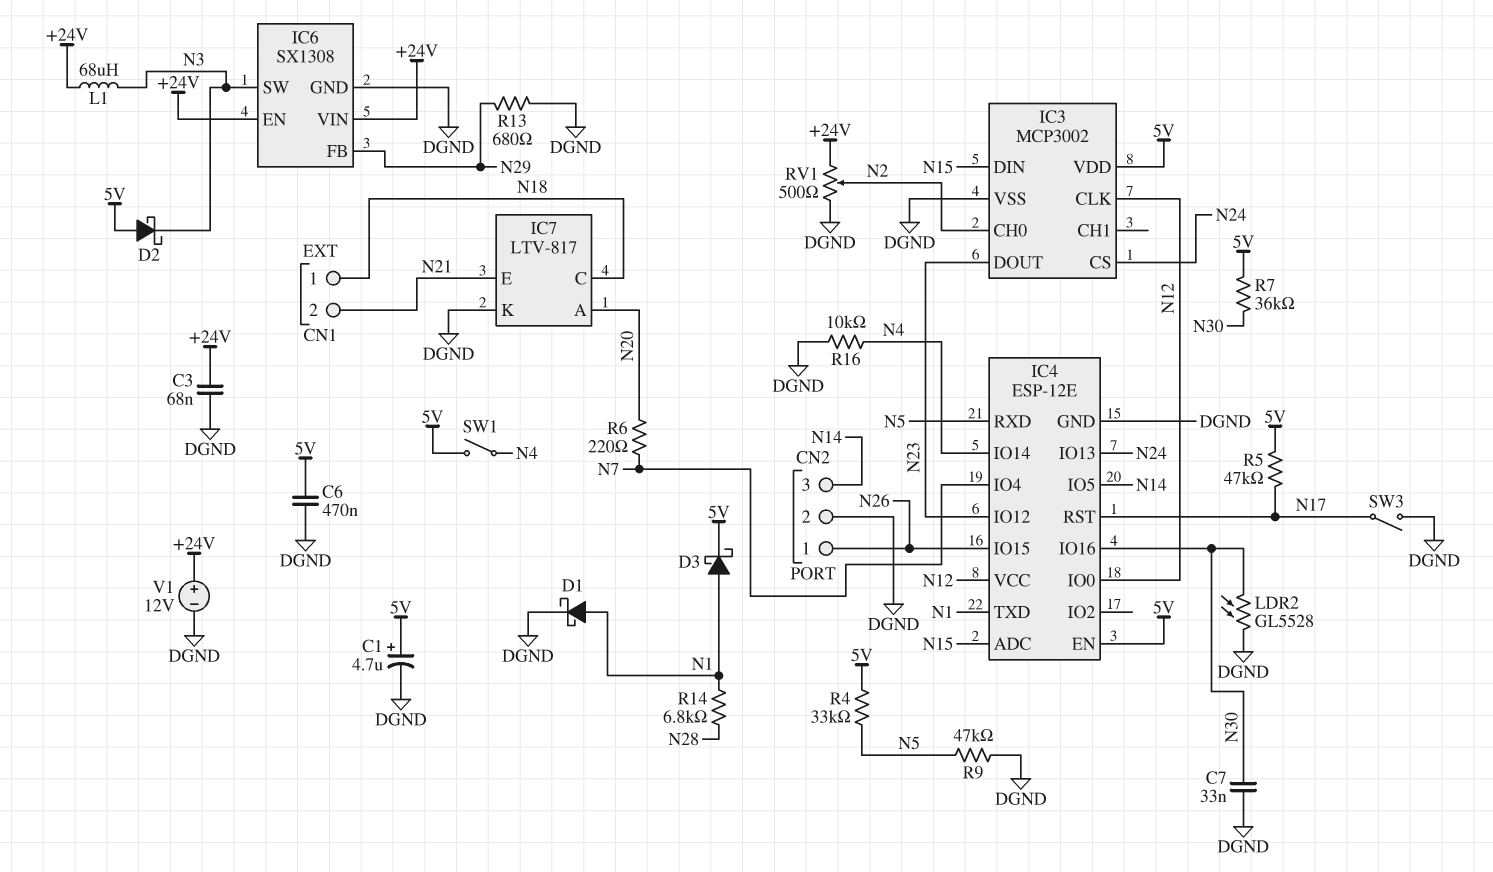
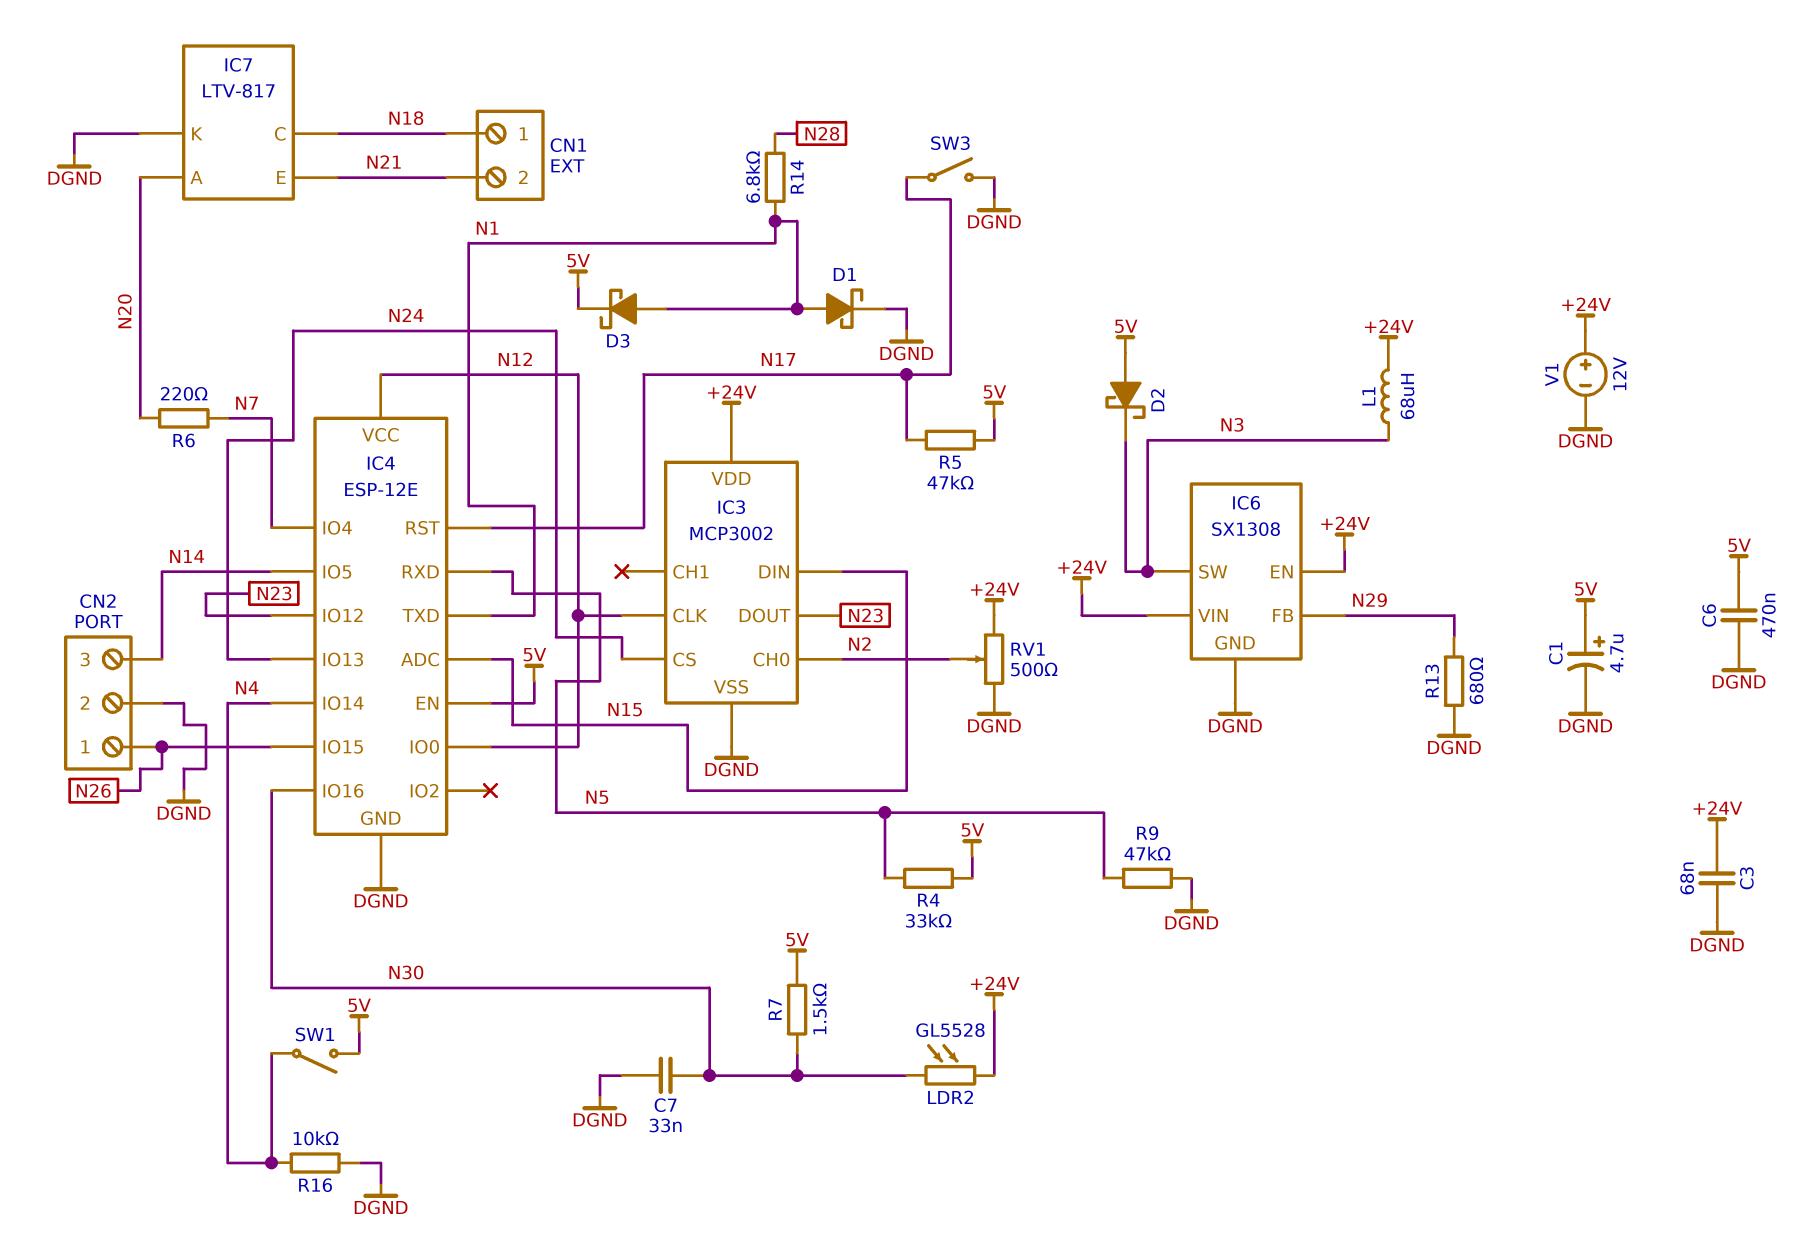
IC3 pin VDD: 5V -> +24V
LDR2: GL5528 (DGND, N30) -> GL5528 (+24V, N30)
R7: 36k (5V, N30) -> 1.5k (5V, N30)

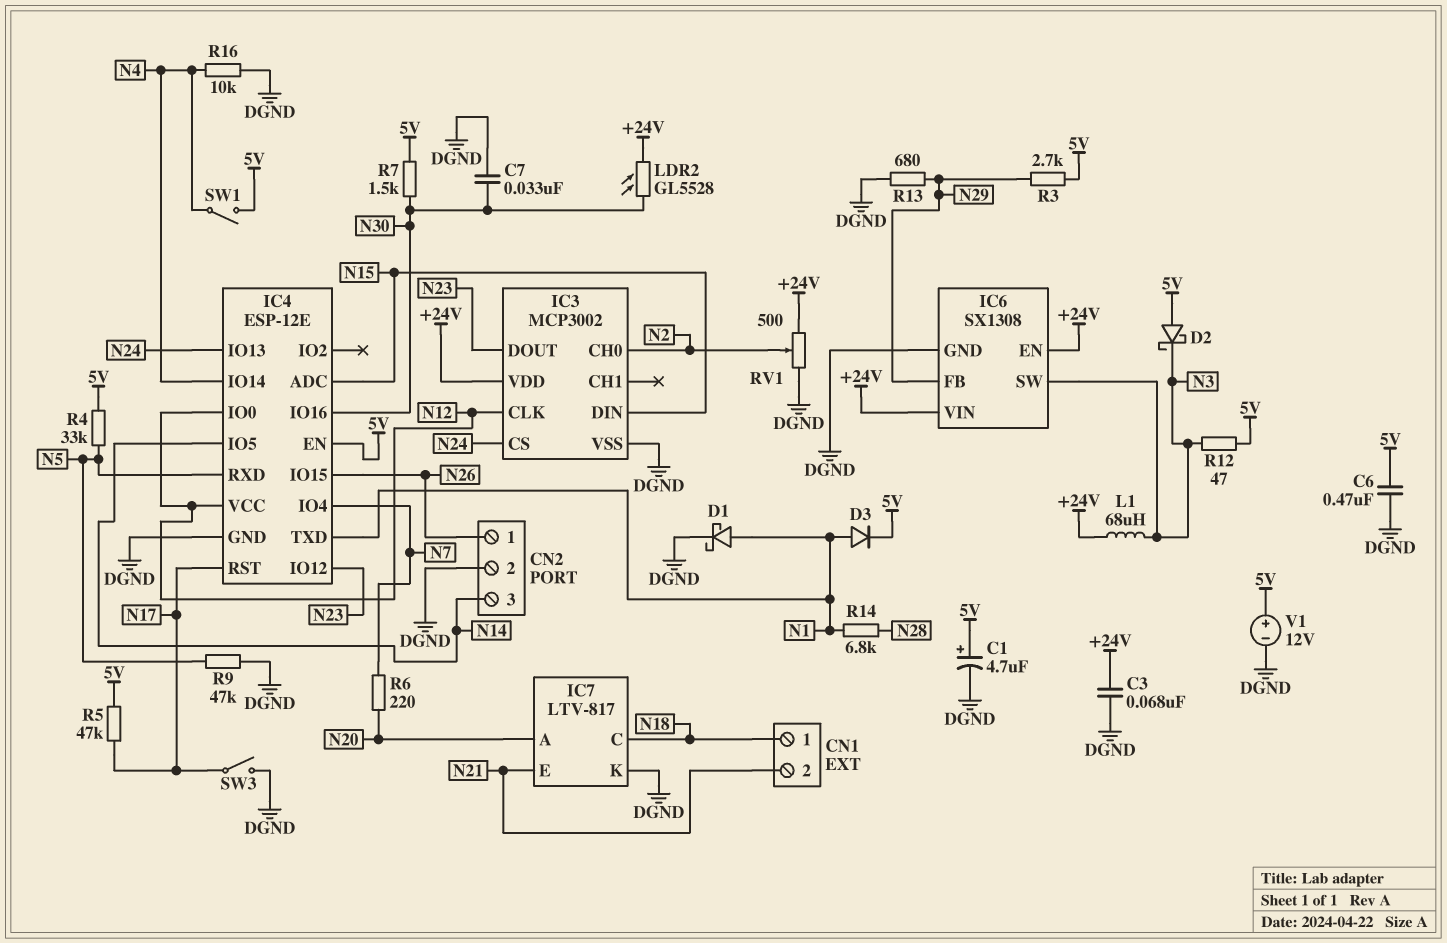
D3: schottky (A N1, K 5V) -> diode (A N1, K 5V)
R3: none -> 2.7k (5V, N29)
R12: none -> 47 (5V, N3)
V1: 12V (plus +24V, minus DGND) -> 12V (plus 5V, minus DGND)

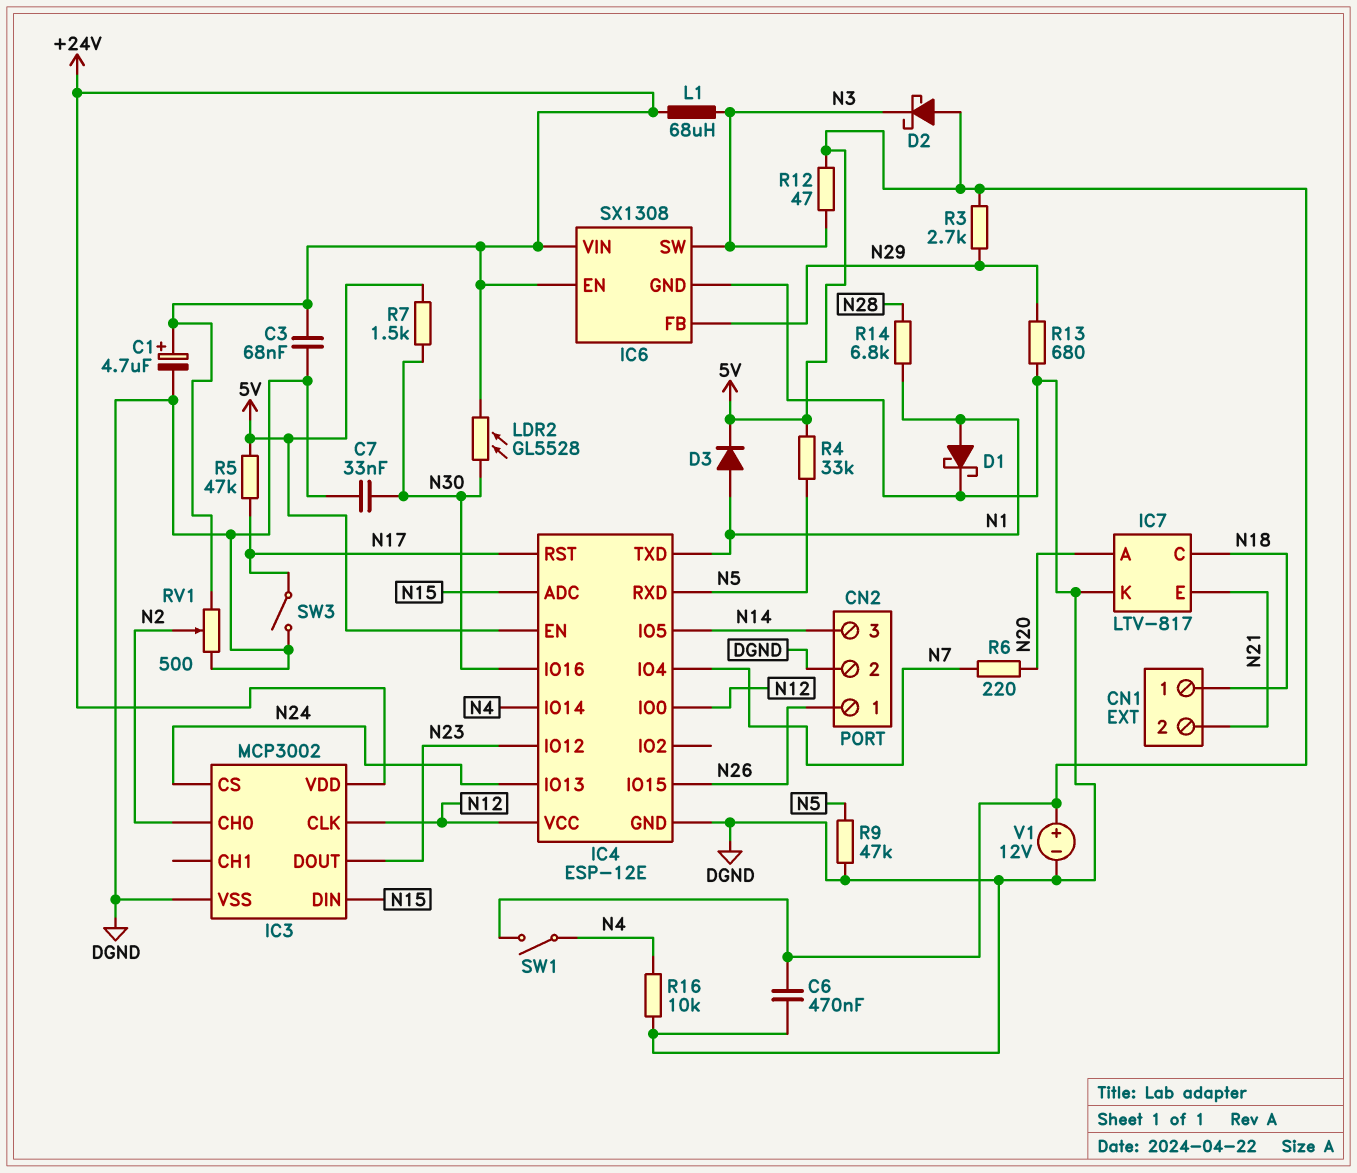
C1: 4.7uF (plus 5V, minus DGND) -> 4.7uF (plus +24V, minus DGND)

